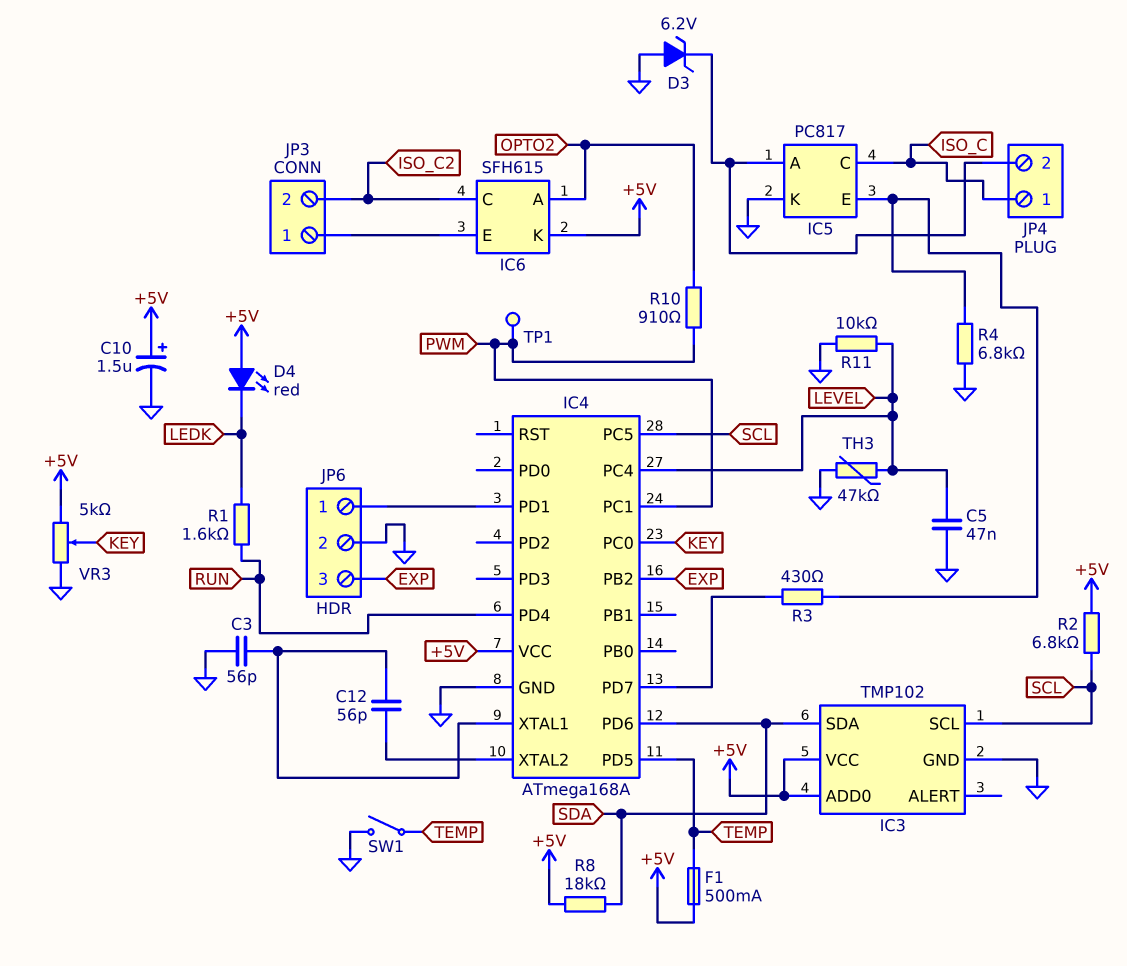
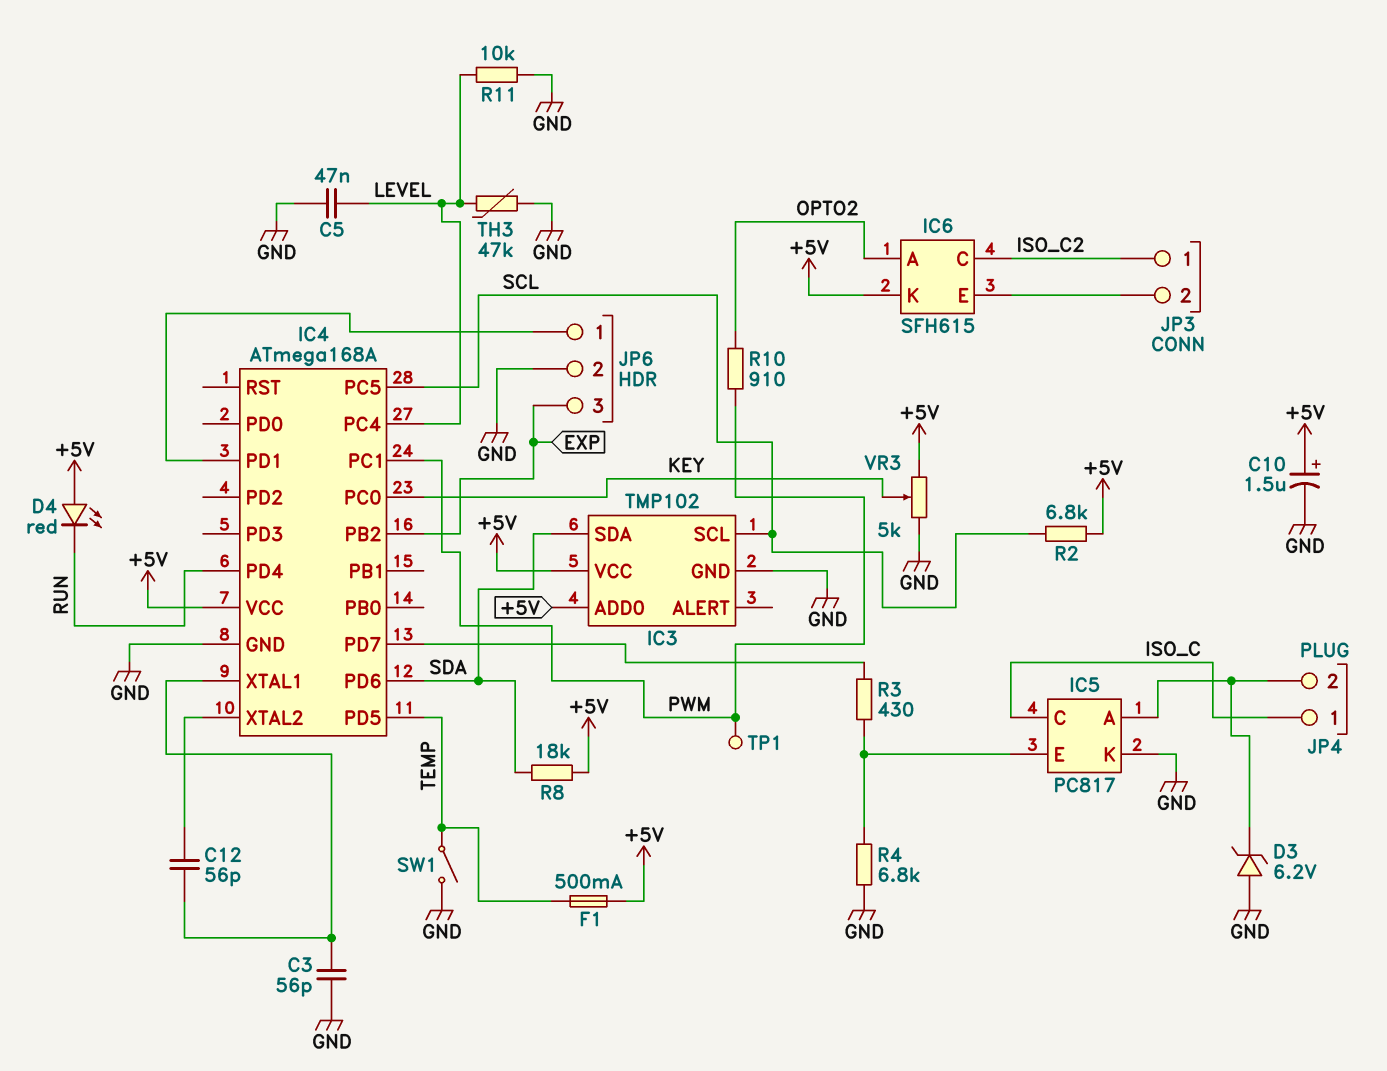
D4: LED red (A +5V, K LEDK) -> LED red (A +5V, K RUN)
JP3 pin 1: IC6/E -> ISO_C2
JP3 pin 2: ISO_C2 -> IC6/E
R1: 1.6k (LEDK, RUN) -> none

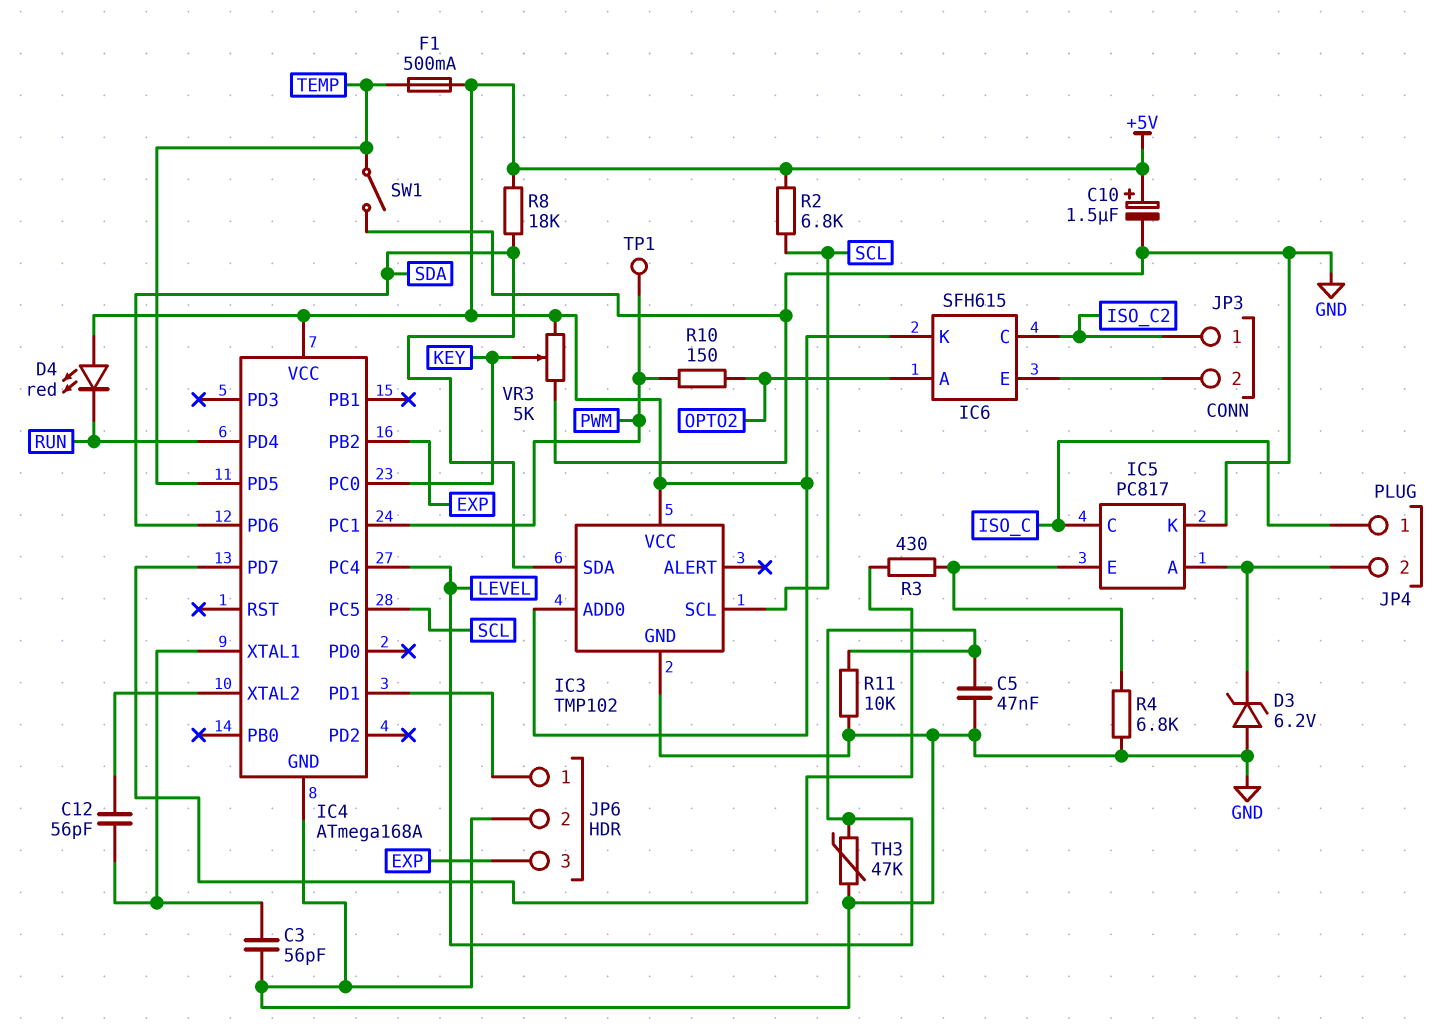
R10: 910 (OPTO2, PWM) -> 150 (OPTO2, PWM)

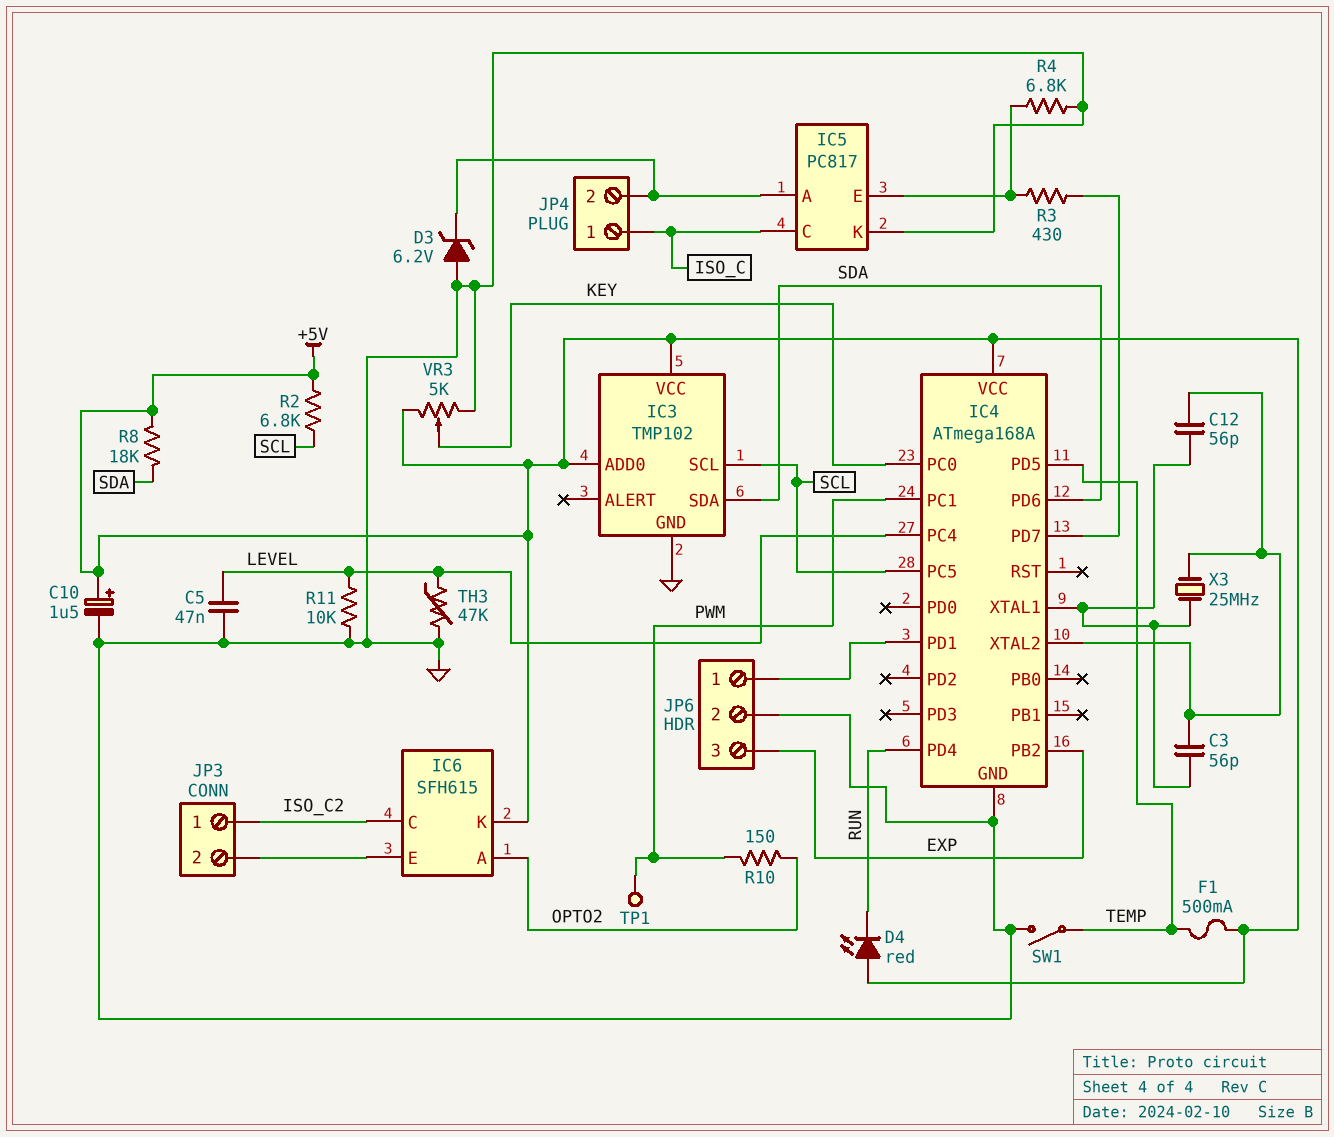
C3: 56pF (GND, IC4/XTAL1) -> 56pF (IC4/XTAL1, IC4/XTAL2)
X3: none -> 25MHz (IC4/XTAL1, IC4/XTAL2)

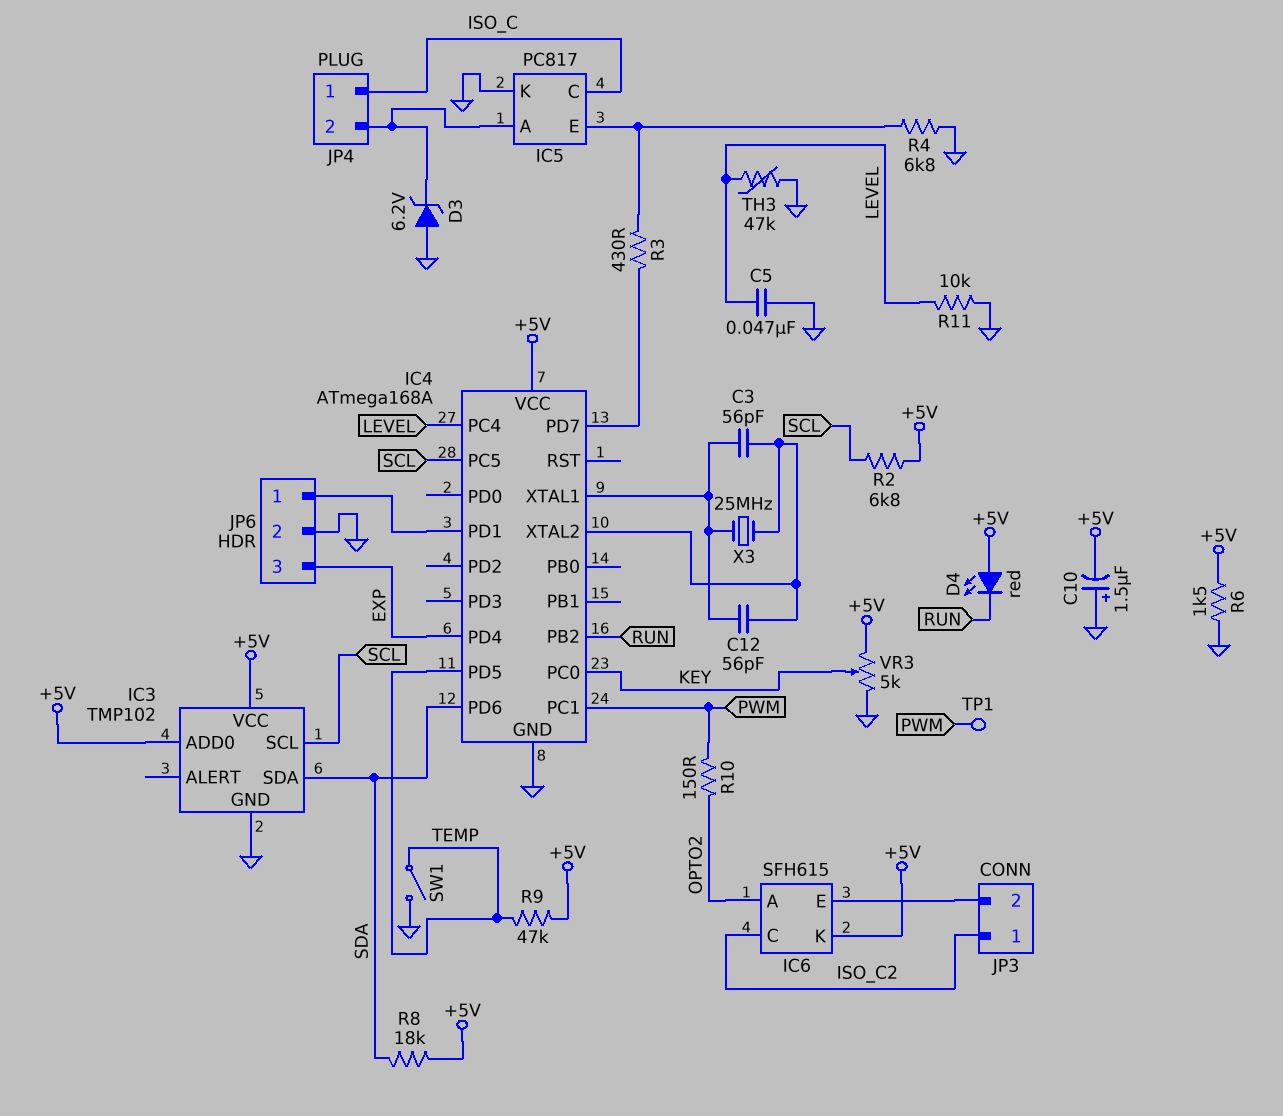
C10: 1.5uF (plus +5V, minus GND) -> 1.5uF (plus GND, minus +5V)
F1: 500mA (+5V, TEMP) -> none
IC4 pin PB2: EXP -> RUN
IC4 pin PD4: RUN -> EXP
R6: none -> 1.5k (+5V, GND)
R9: none -> 47k (+5V, TEMP)

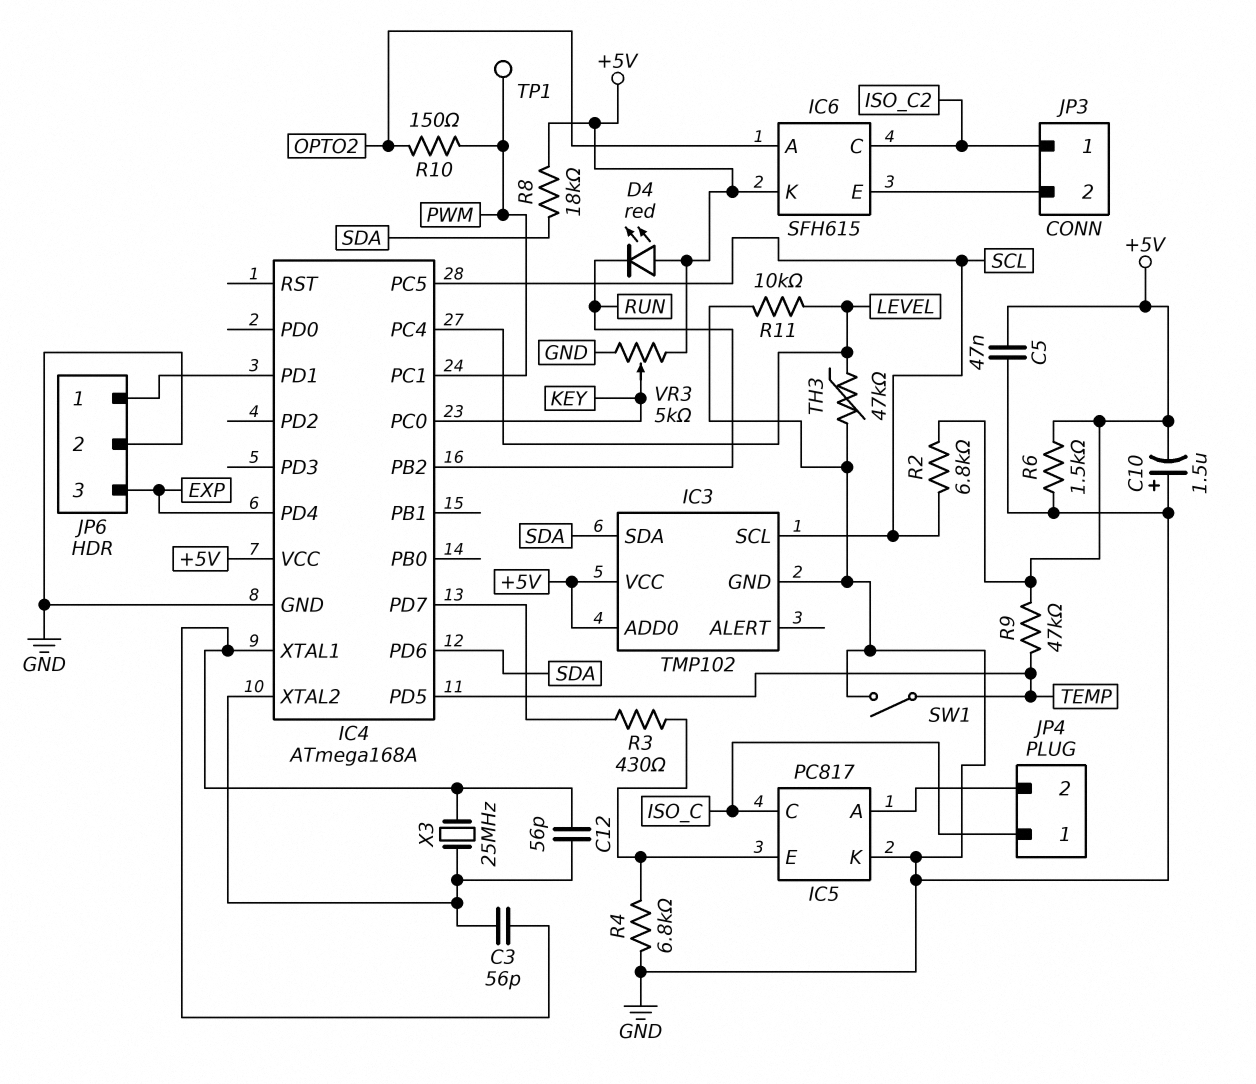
C5: 47nF (GND, LEVEL) -> 47nF (+5V, GND)
D3: zener 6.2V (A GND, K IC5/A) -> none

